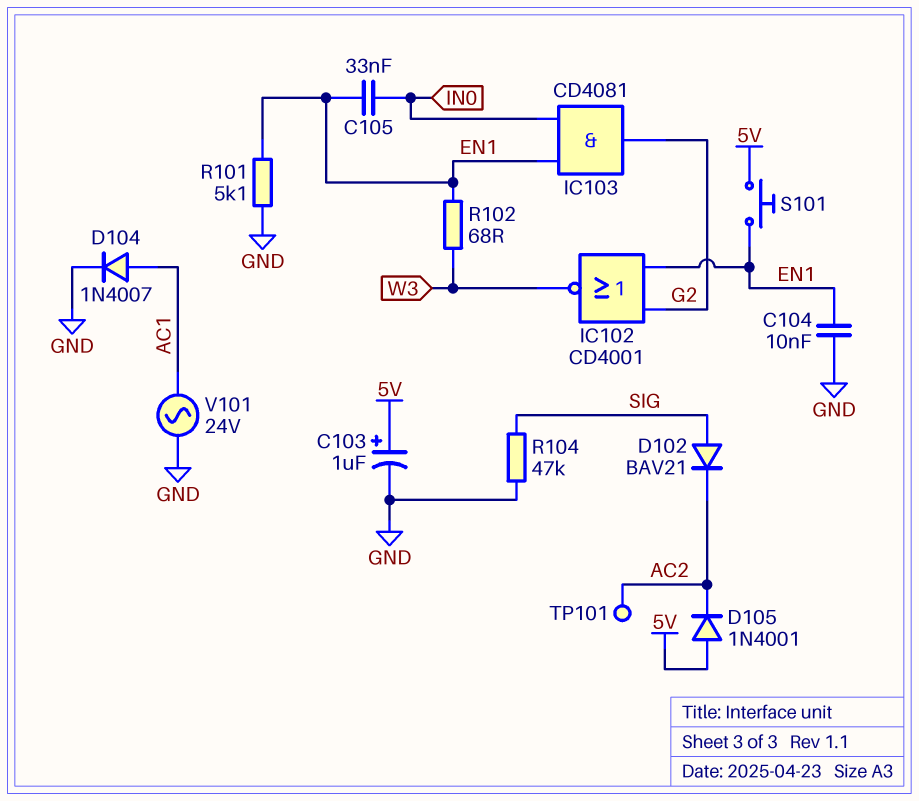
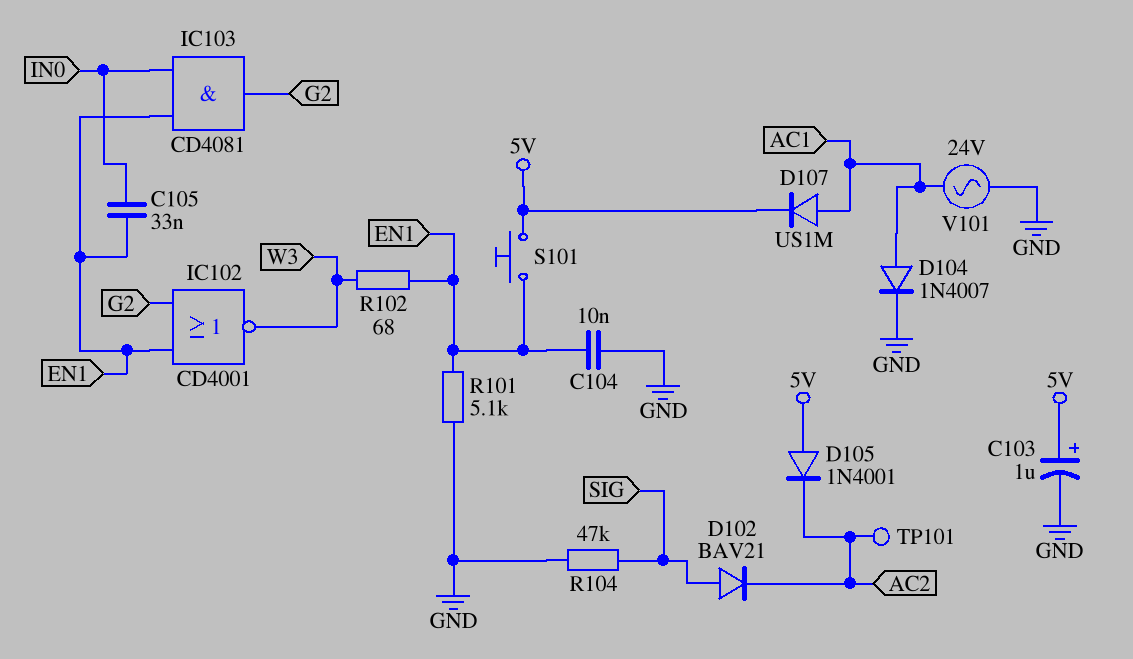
D107: none -> diode US1M (A AC1, K 5V)

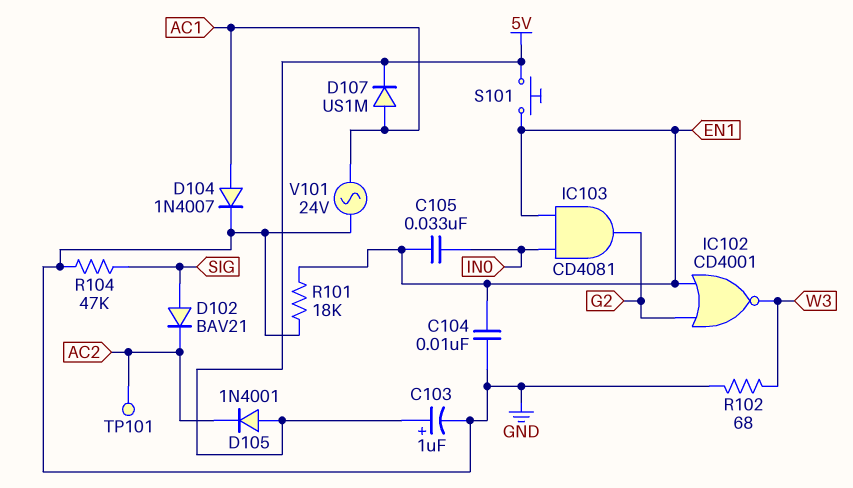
R101: 5.1k (EN1, GND) -> 18k (EN1, GND)
R102: 68 (EN1, W3) -> 68 (GND, W3)

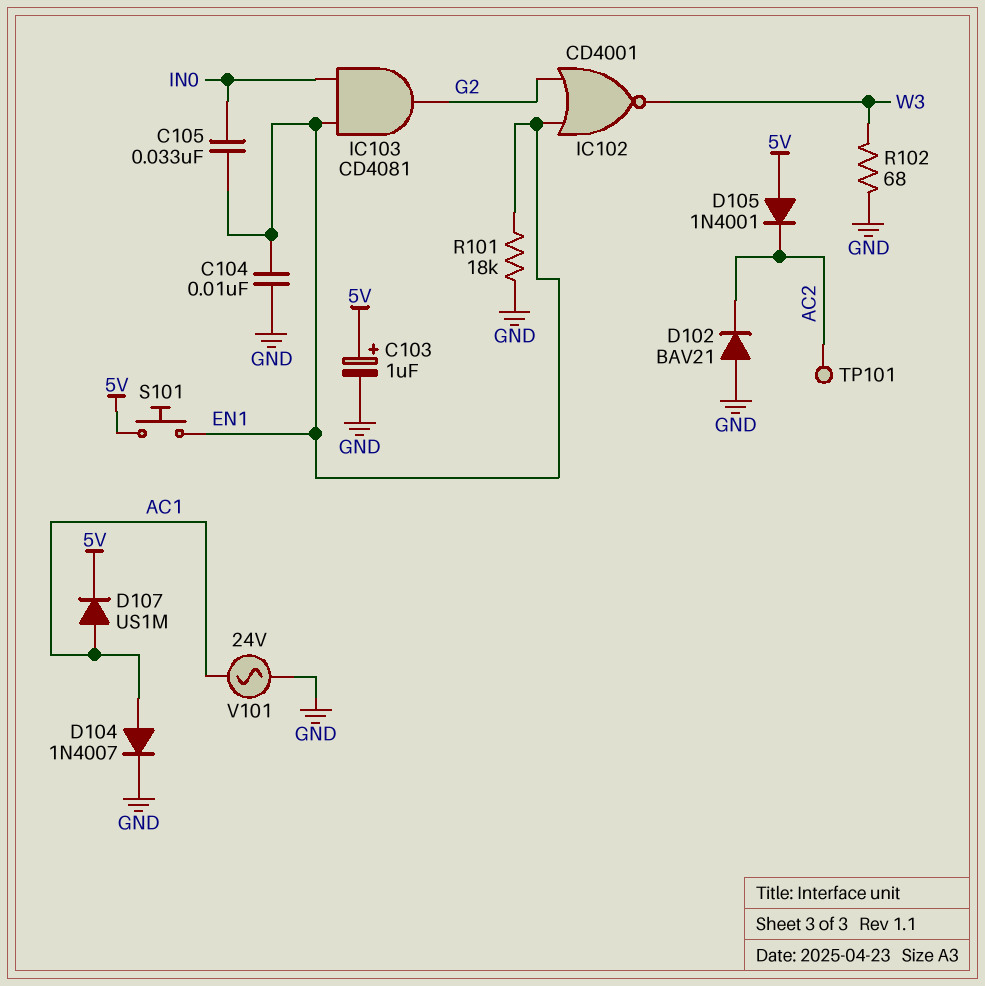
D102: diode BAV21 (A SIG, K AC2) -> diode BAV21 (A GND, K AC2)
R104: 47k (GND, SIG) -> none

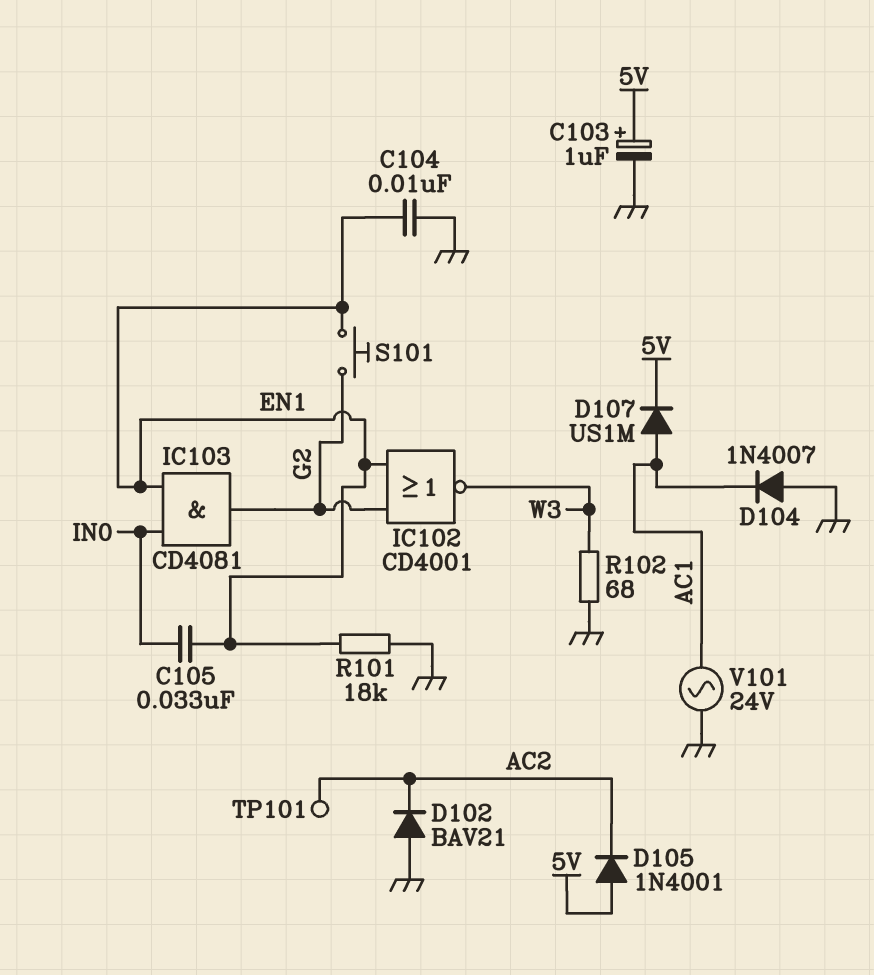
D104: diode 1N4007 (A AC1, K GND) -> diode 1N4007 (A GND, K AC1)
S101: button (5V, EN1) -> button (EN1, G2)

